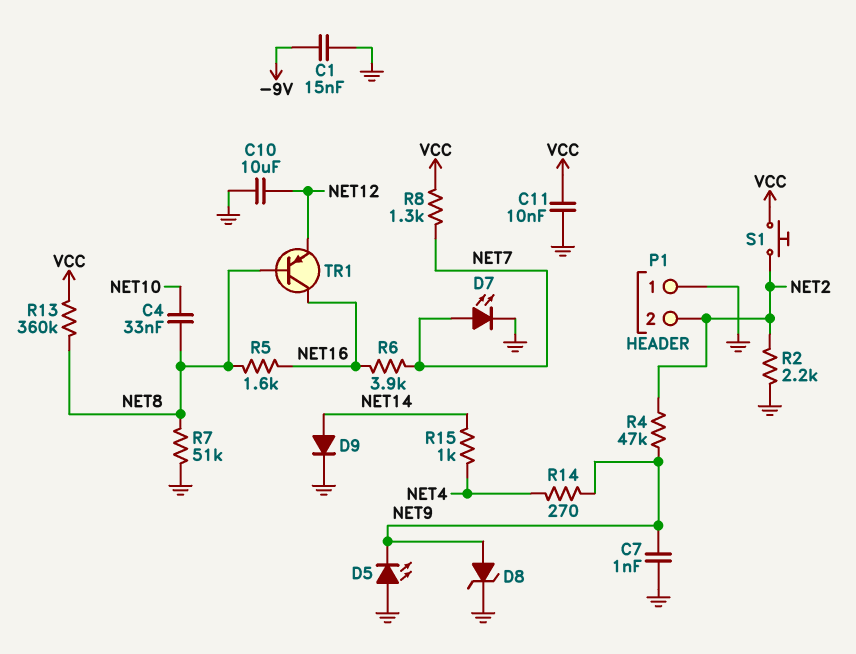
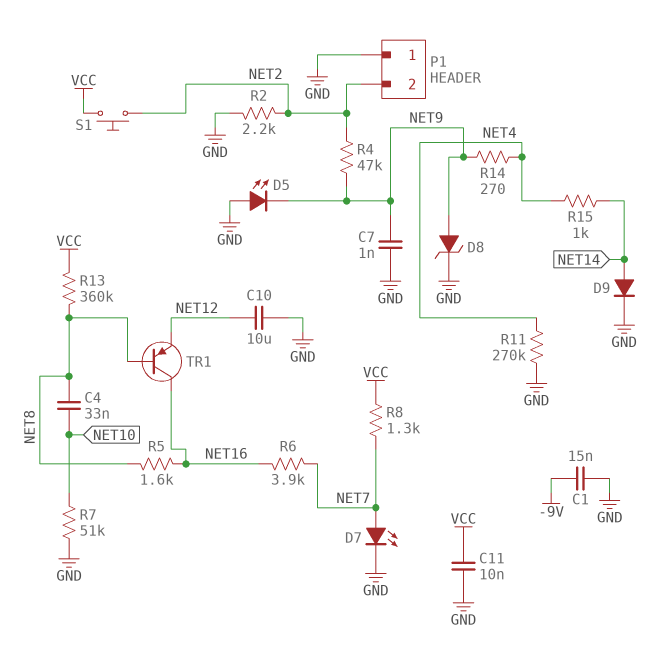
R7: 51k (GND, NET8) -> 51k (GND, NET10)
R11: none -> 270k (GND, NET4)

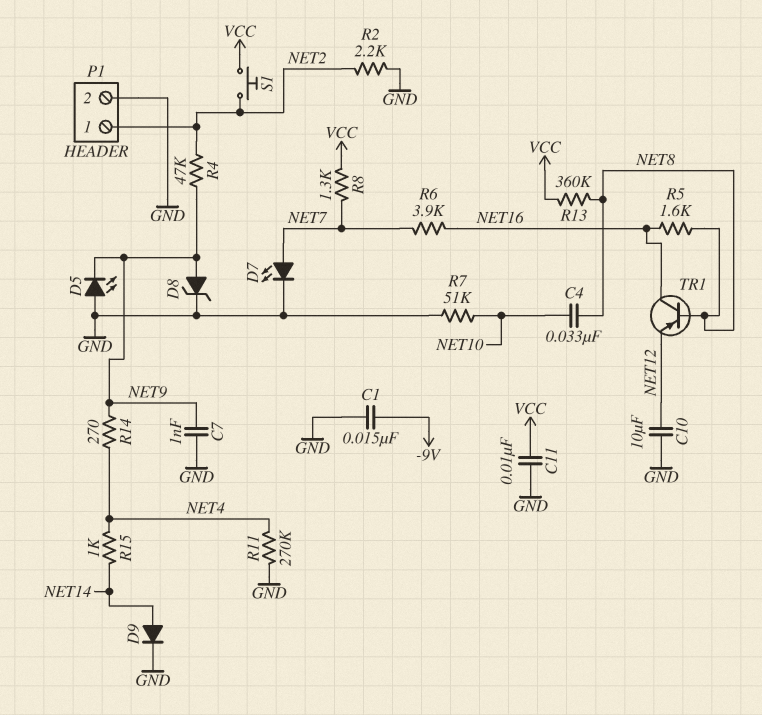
P1 pin 1: GND -> NET2
P1 pin 2: NET2 -> GND

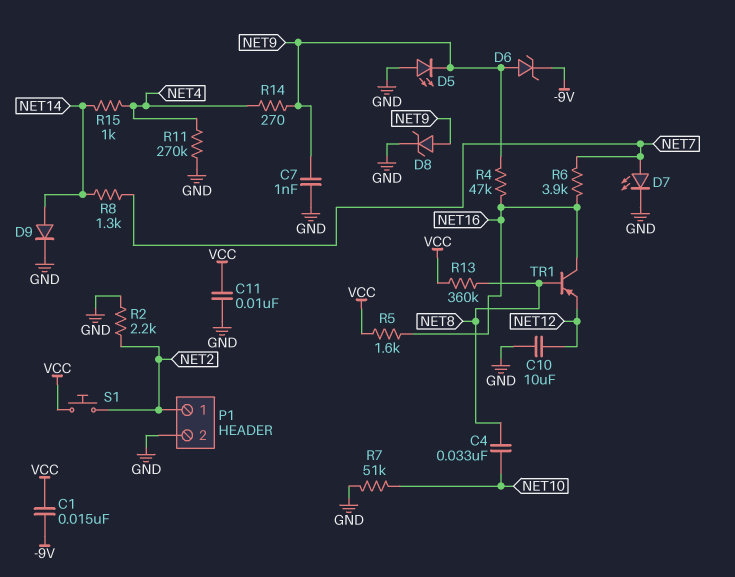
C1: 15nF (-9V, GND) -> 15nF (-9V, VCC)
D6: none -> zener (A NET9, K -9V)
R4: 47k (NET2, NET9) -> 47k (NET9, NET16)
R5: 1.6k (NET8, NET16) -> 1.6k (NET16, VCC)
R8: 1.3k (NET7, VCC) -> 1.3k (NET7, NET14)

